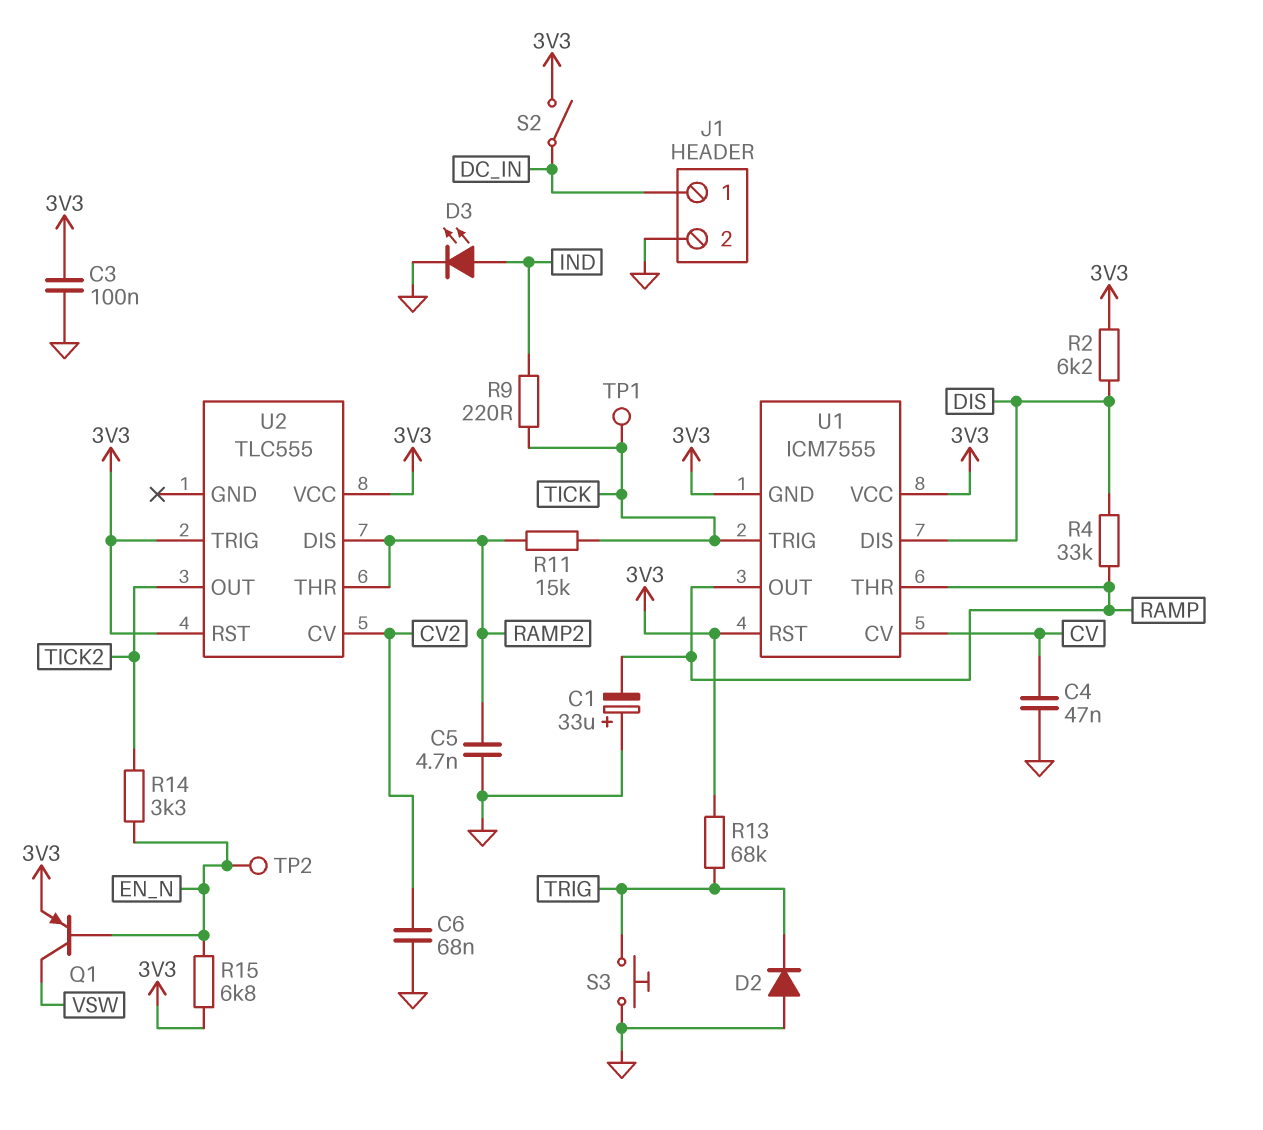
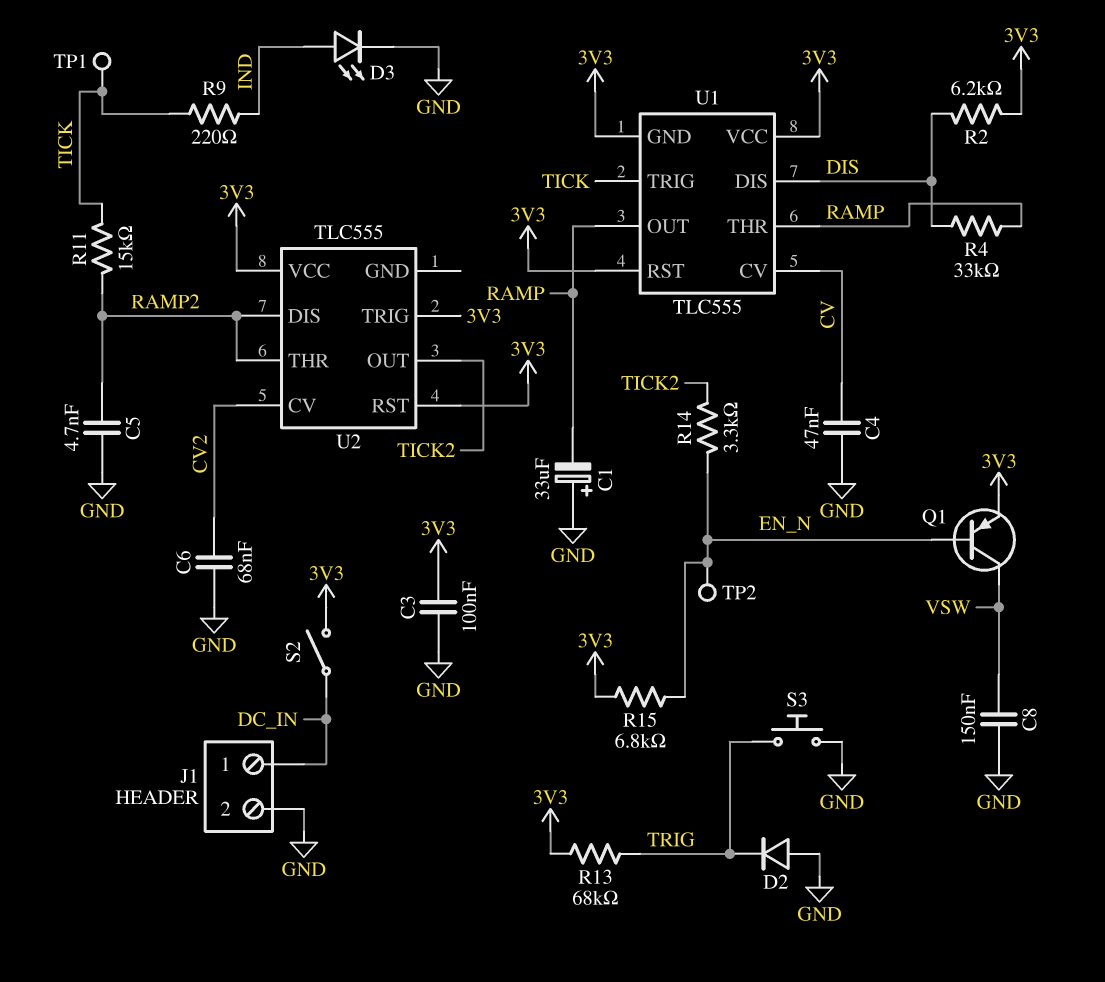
C8: none -> 150nF (GND, VSW)
U1: ICM7555 -> TLC555

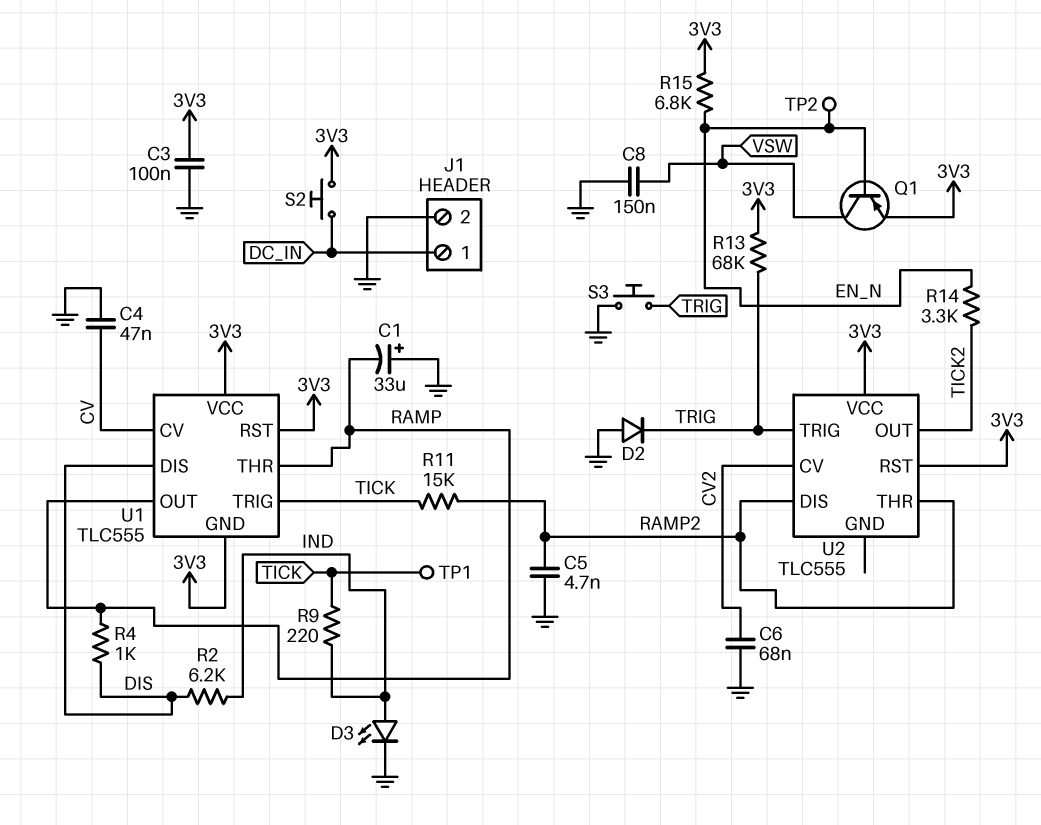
R2: 6.2k (3V3, DIS) -> 6.2k (DIS, IND)
R4: 33k (DIS, RAMP) -> 1k (DIS, RAMP)
S2: switch (3V3, DC_IN) -> button (3V3, DC_IN)
U2 pin TRIG: 3V3 -> TRIG

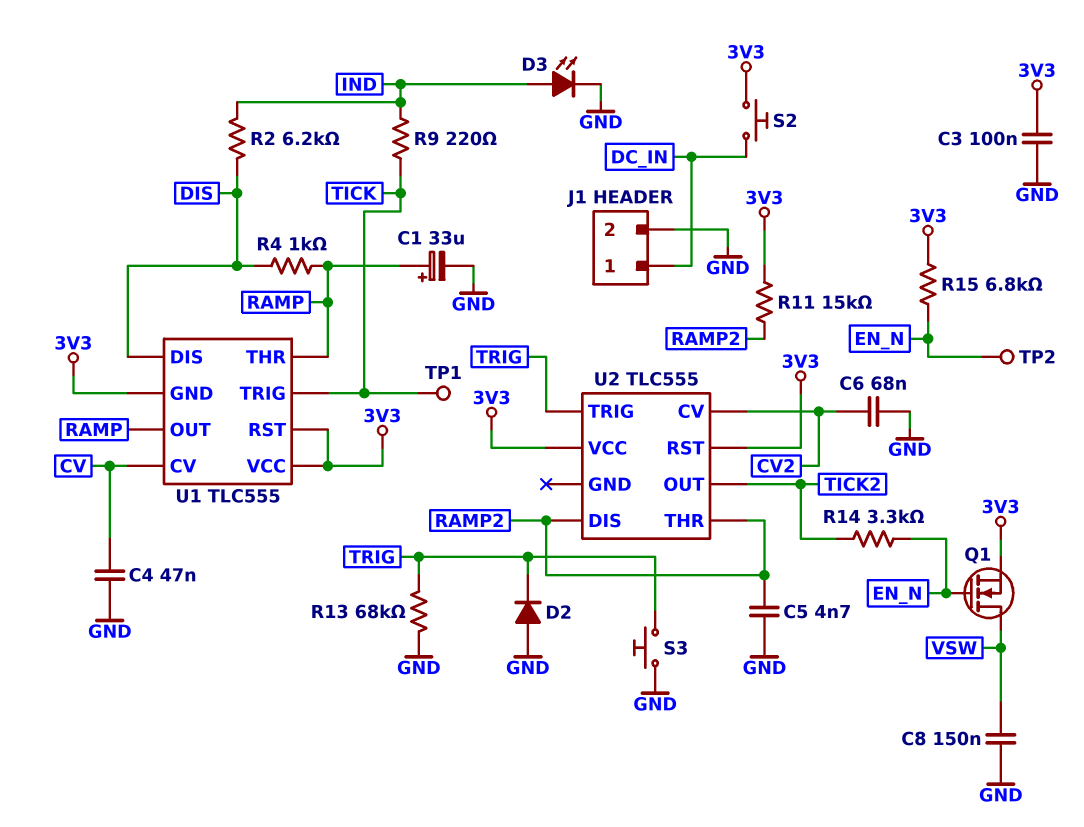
C1: 33uF (plus GND, minus RAMP) -> 33uF (plus RAMP, minus GND)
Q1: PNP (B EN_N, C VSW, E 3V3) -> NMOS (G EN_N, D VSW, S 3V3)
R11: 15k (RAMP2, TICK) -> 15k (3V3, RAMP2)
R13: 68k (3V3, TRIG) -> 68k (GND, TRIG)

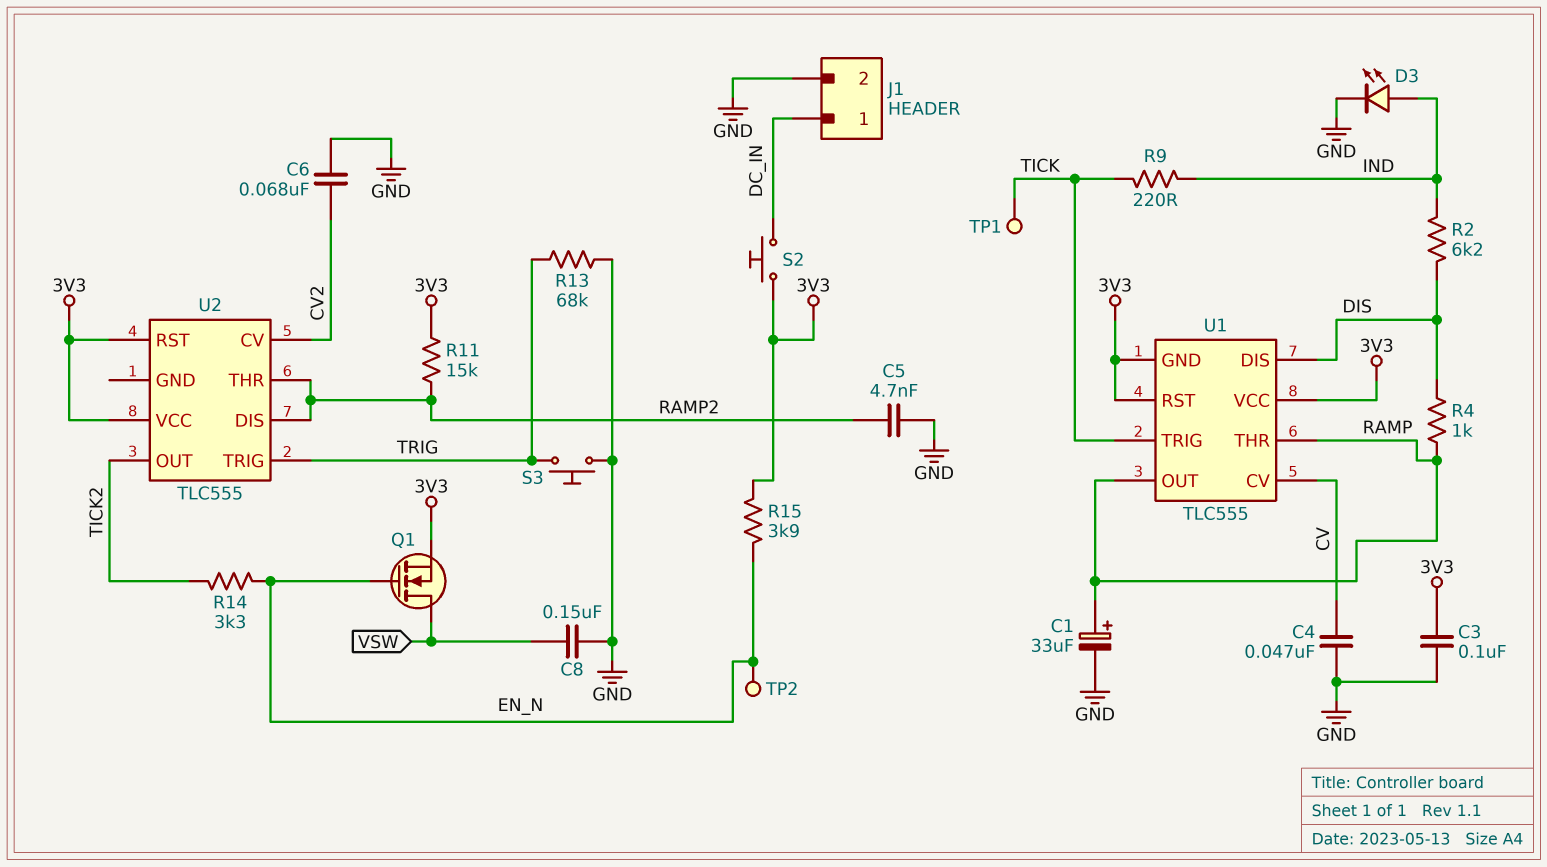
D2: diode (A GND, K TRIG) -> none
R15: 6.8k (3V3, EN_N) -> 3.9k (3V3, EN_N)

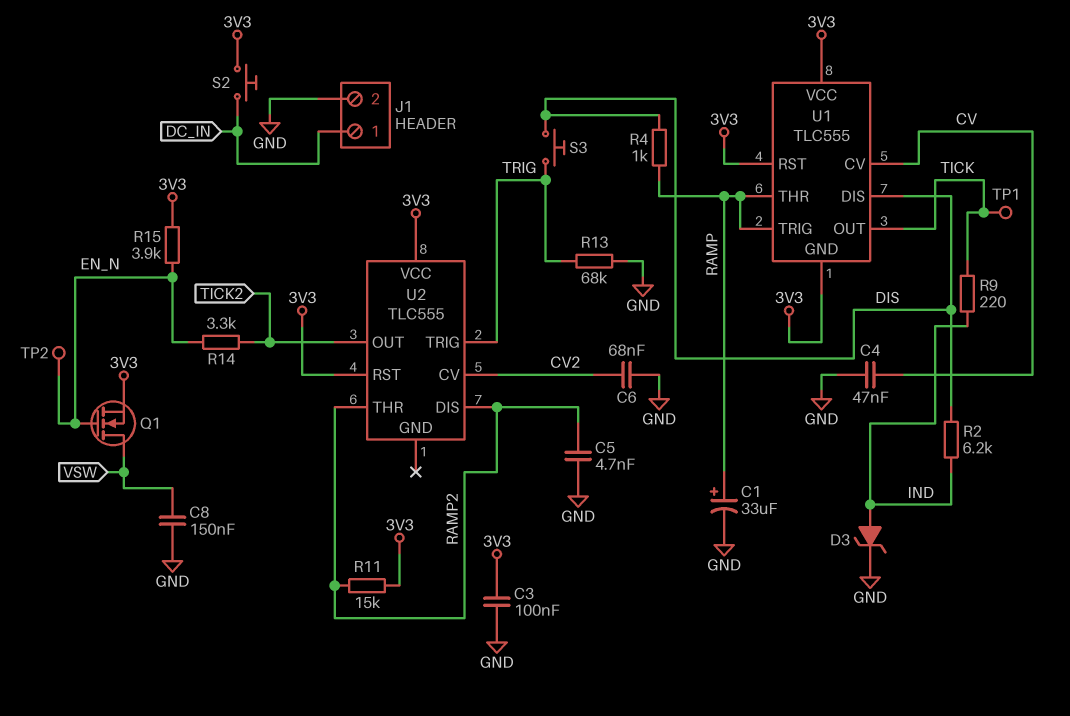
D3: LED (A IND, K GND) -> zener (A IND, K GND)
S3: button (GND, TRIG) -> button (DIS, TRIG)
U1 pin OUT: RAMP -> TICK
U1 pin TRIG: TICK -> RAMP

